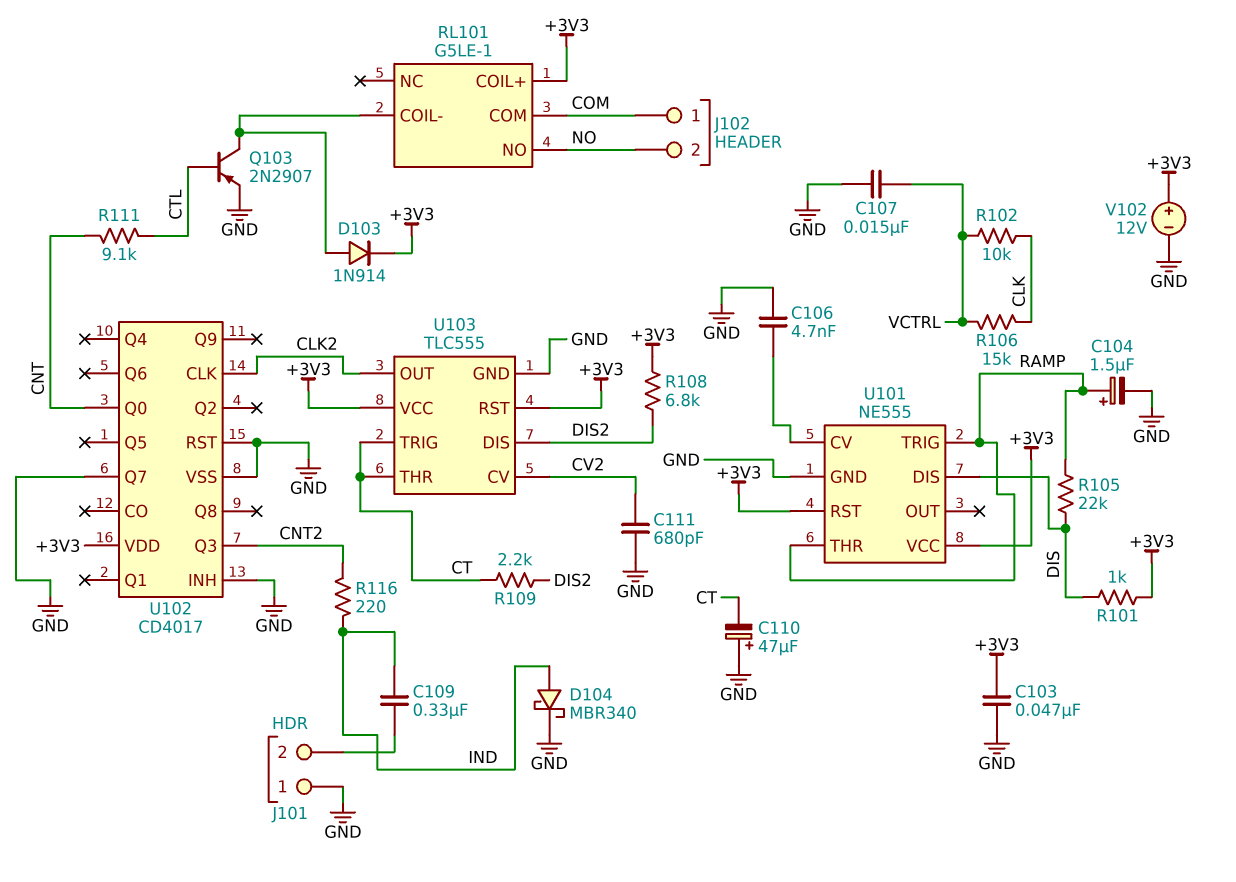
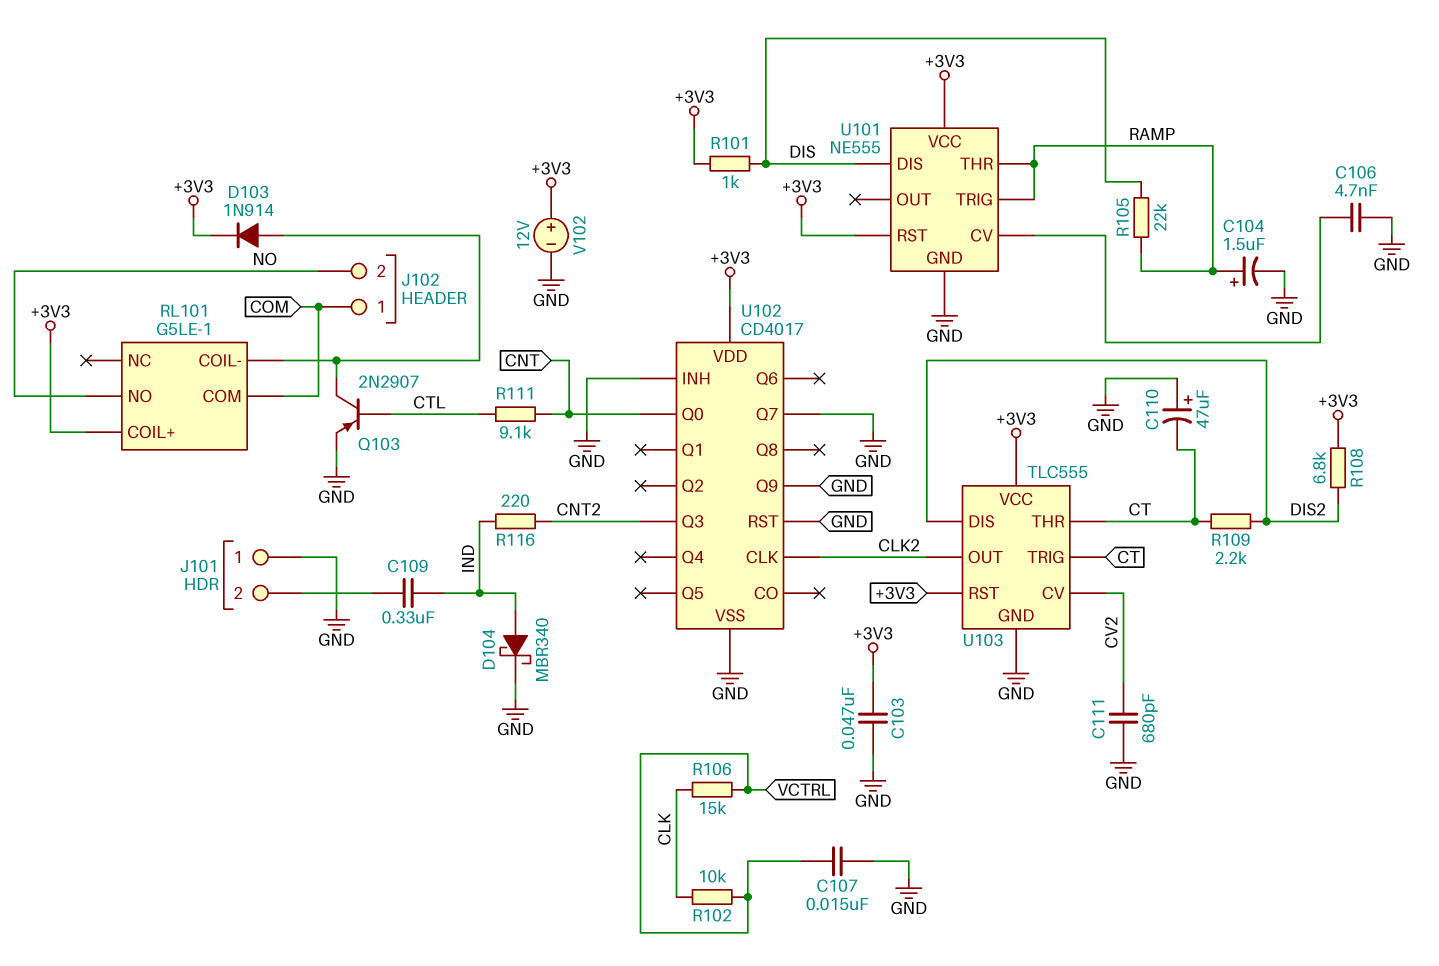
U102 pin Q9: none -> GND

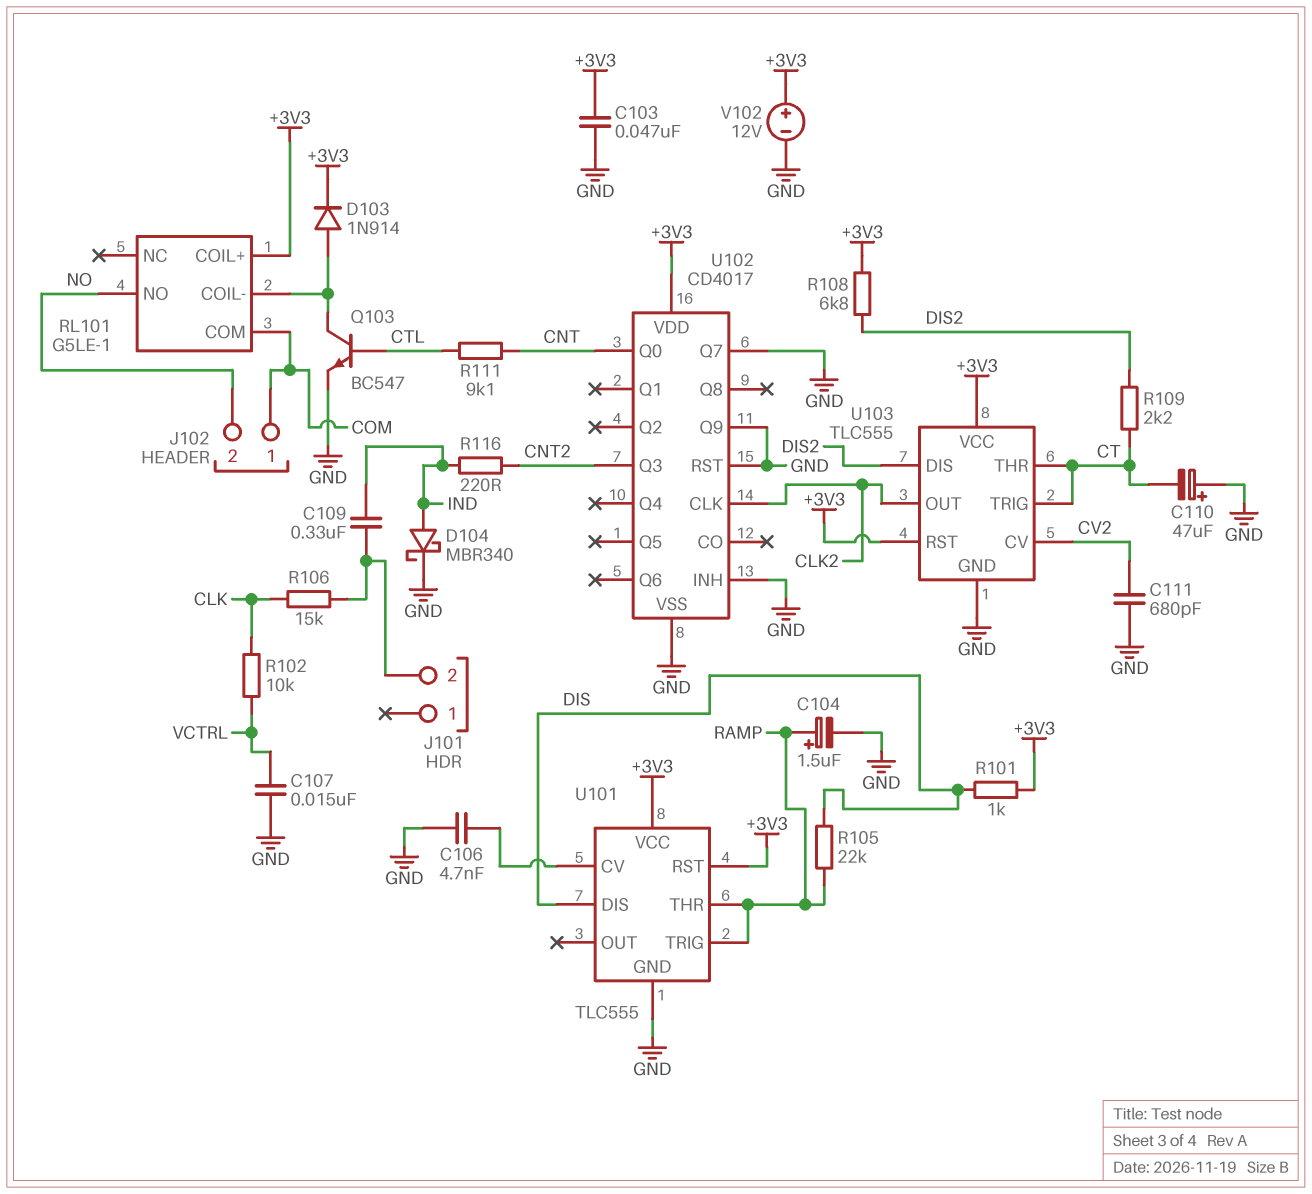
J101 pin 1: GND -> none
Q103: PNP 2N2907 (B CTL, C RL101/COIL-, E GND) -> NPN BC547 (B CTL, C RL101/COIL-, E GND)
R106: 15k (CLK, VCTRL) -> 15k (CLK, J101/2)
U101: NE555 -> TLC555

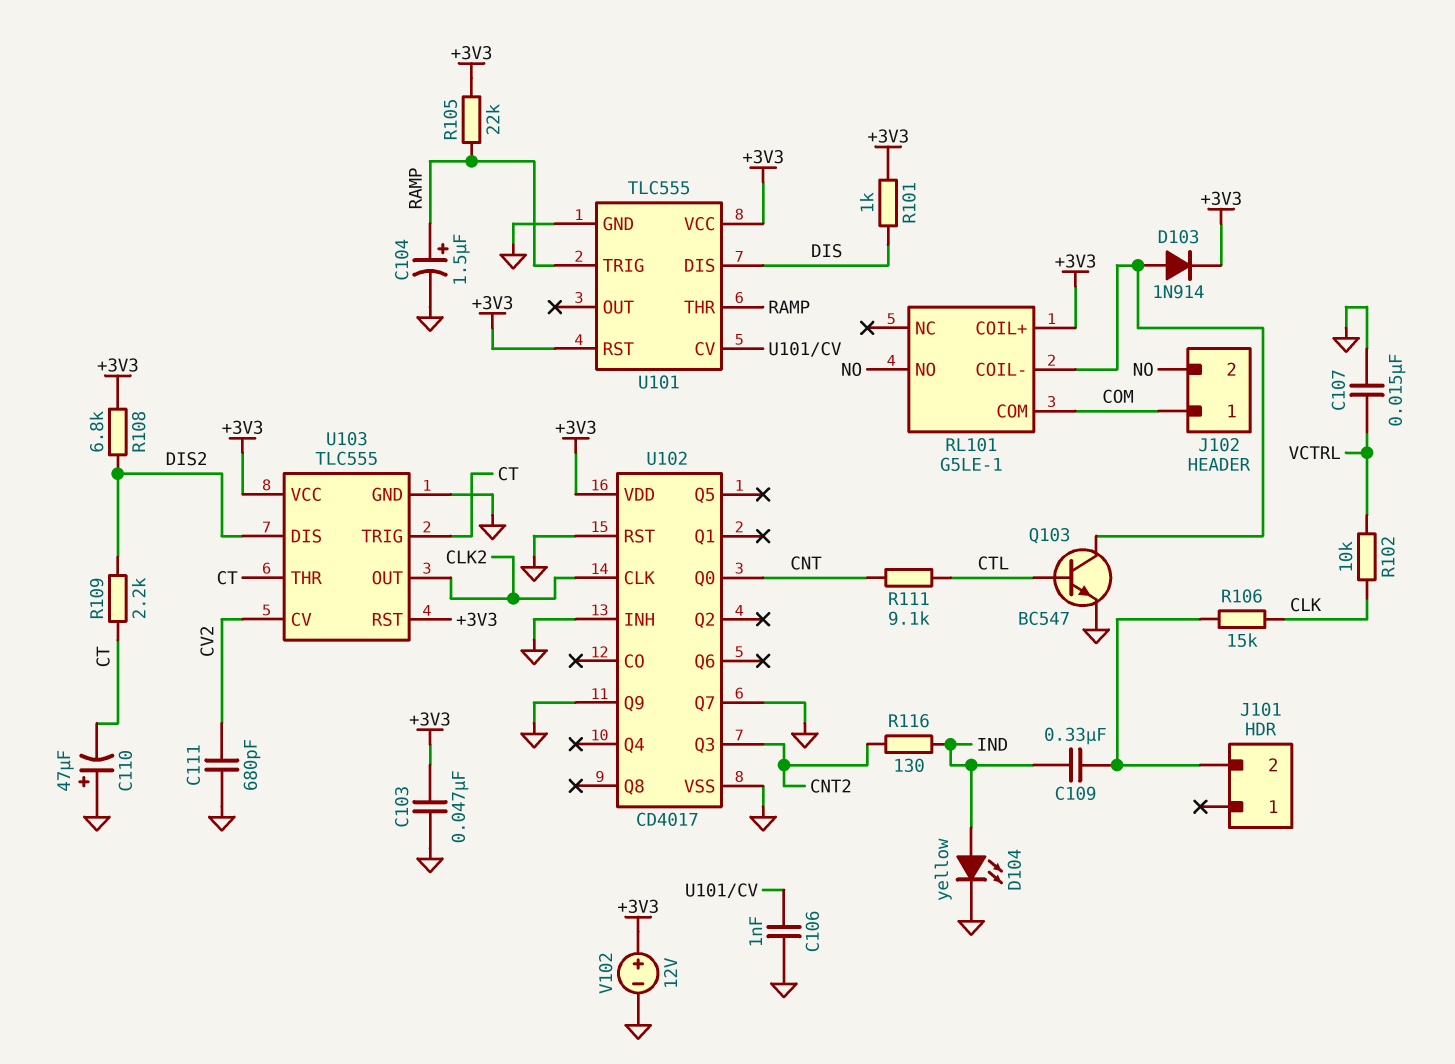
C106: 4.7nF (GND, U101/CV) -> 1nF (GND, U101/CV)
D104: schottky MBR340 (A IND, K GND) -> LED yellow (A IND, K GND)
R105: 22k (DIS, RAMP) -> 22k (+3V3, RAMP)
R116: 220 (CNT2, IND) -> 130 (CNT2, IND)

